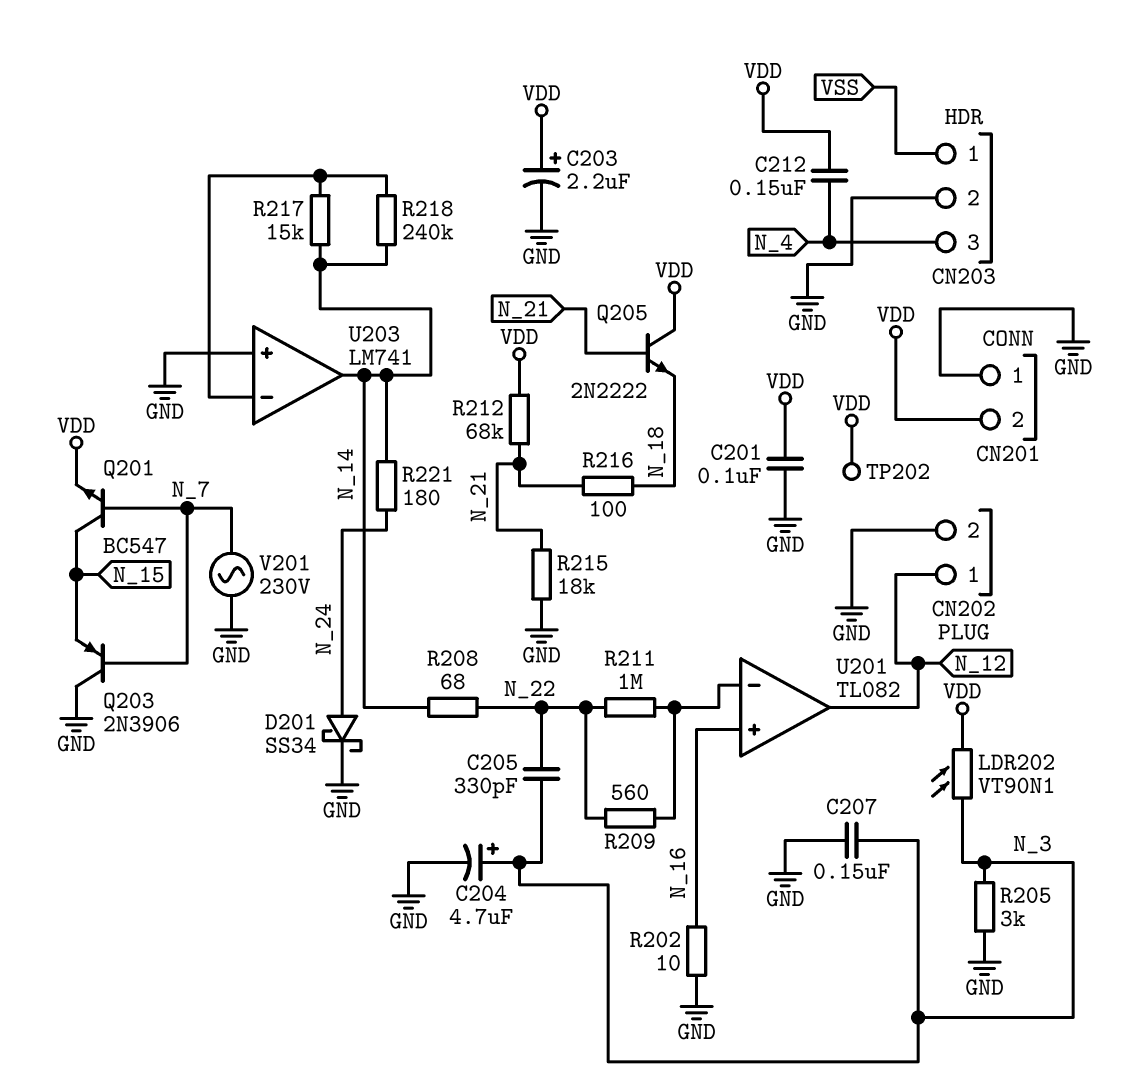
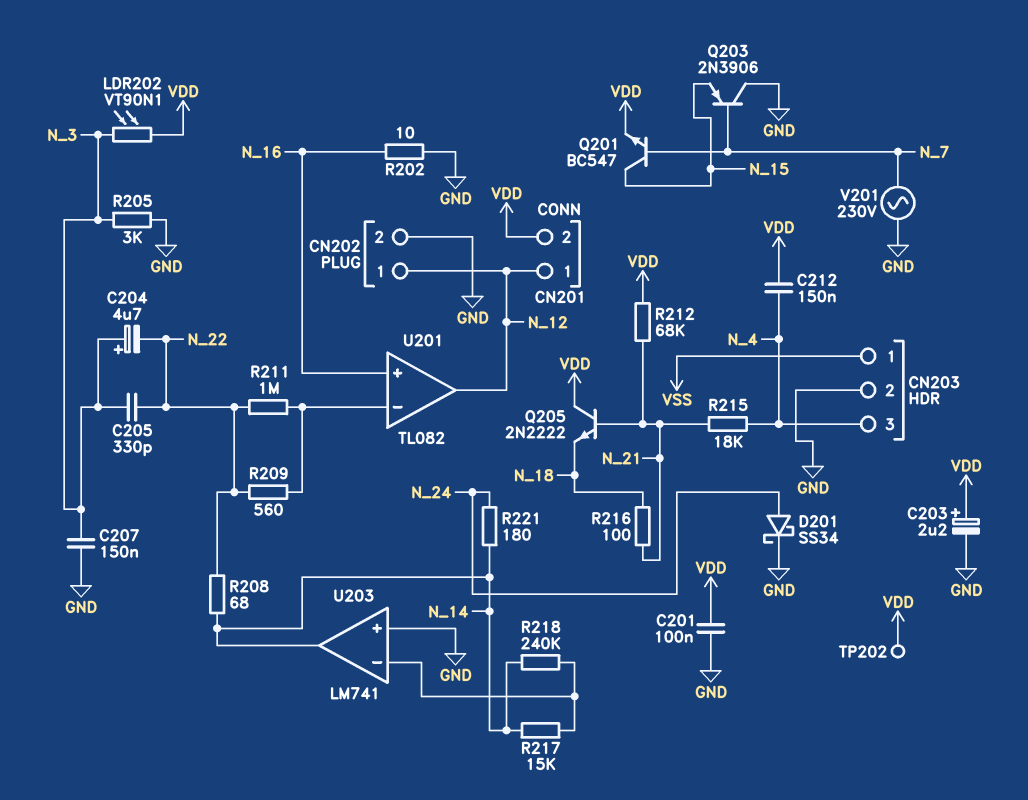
C204: 4.7uF (plus N_3, minus GND) -> 4.7uF (plus N_3, minus N_22)
CN201 pin 1: GND -> N_12
R215: 18k (GND, N_21) -> 18k (N_4, N_21)

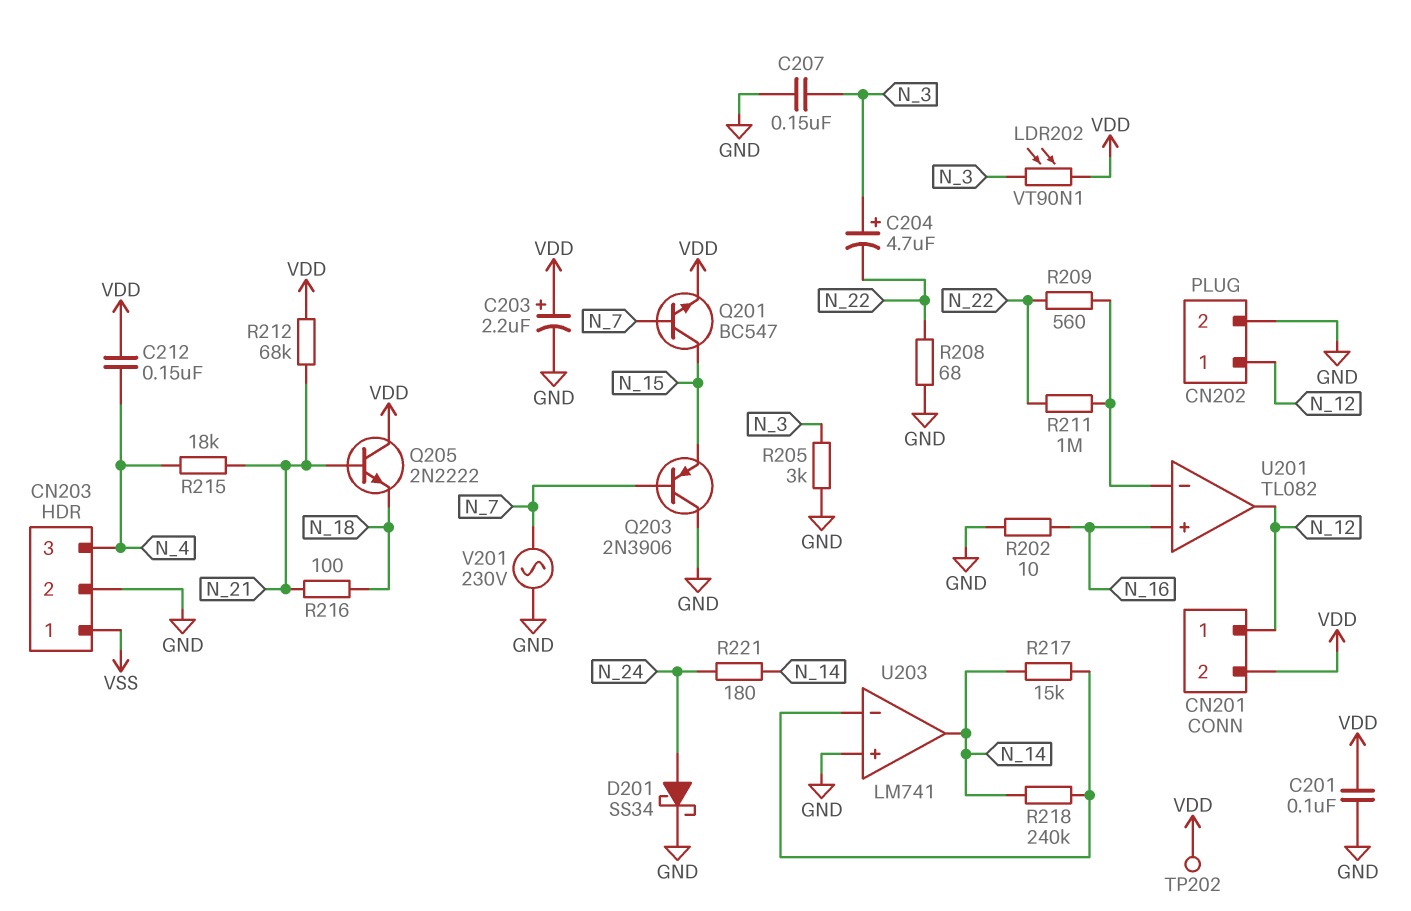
C205: 330pF (N_3, N_22) -> none
R208: 68 (N_14, N_22) -> 68 (GND, N_22)

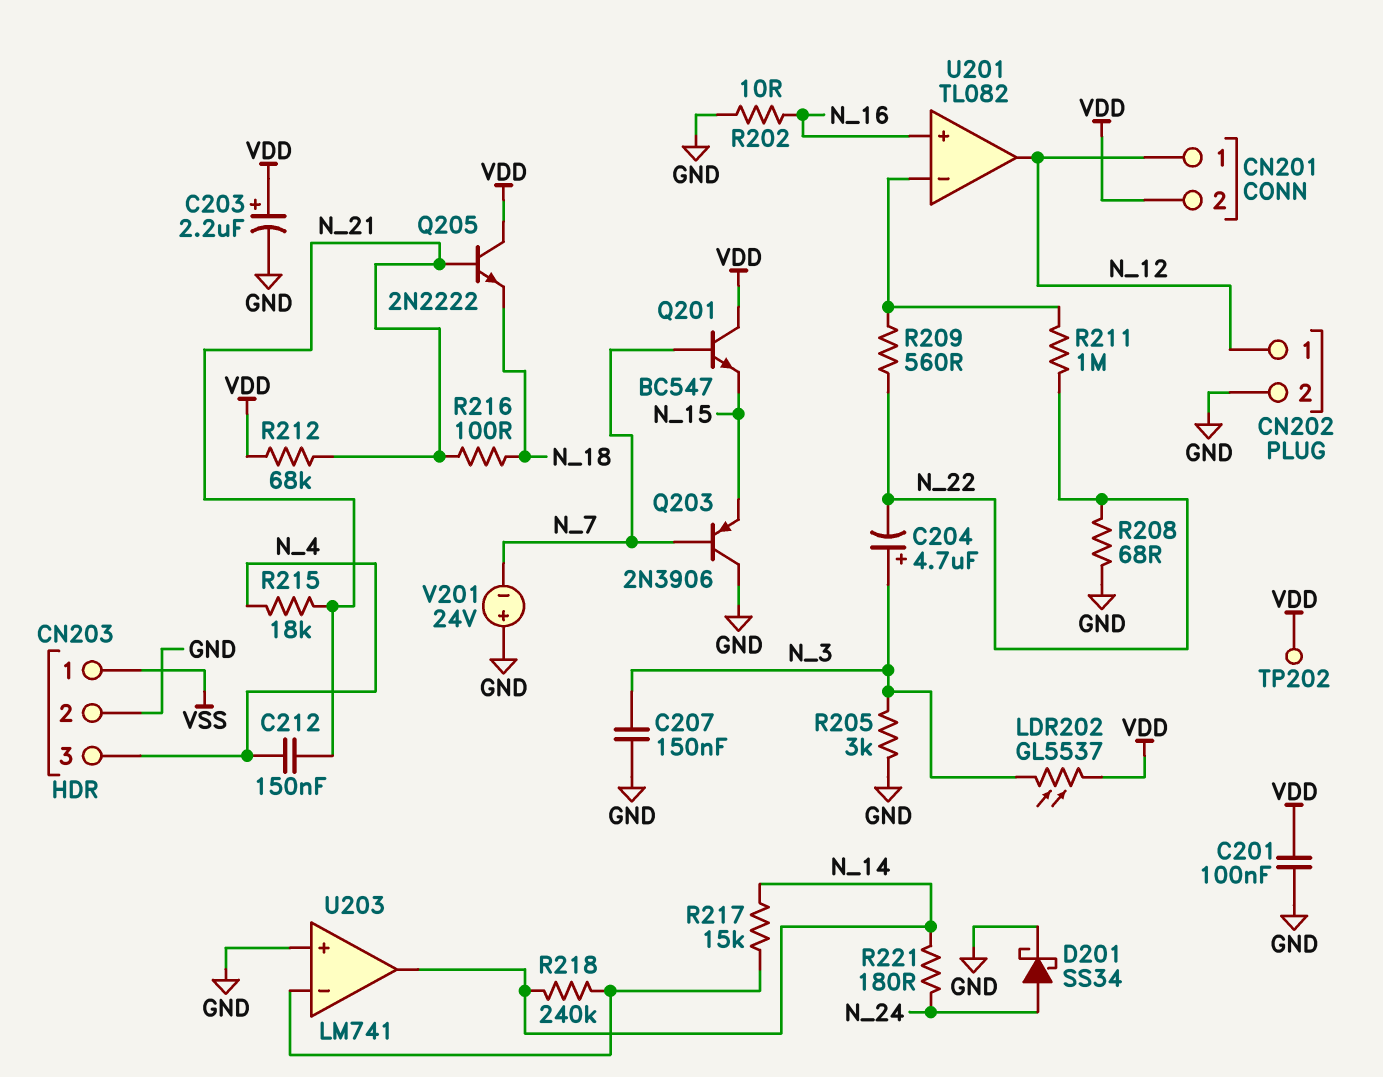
C212: 150nF (N_4, VDD) -> 150nF (N_4, N_21)
LDR202: VT90N1 (N_3, VDD) -> GL5537 (N_3, VDD)
Q201: NPN BC547 (B N_7, C N_15, E VDD) -> NPN BC547 (B N_7, C VDD, E N_15)
V201: AC 230V (GND, N_7) -> 24V (plus GND, minus N_7)

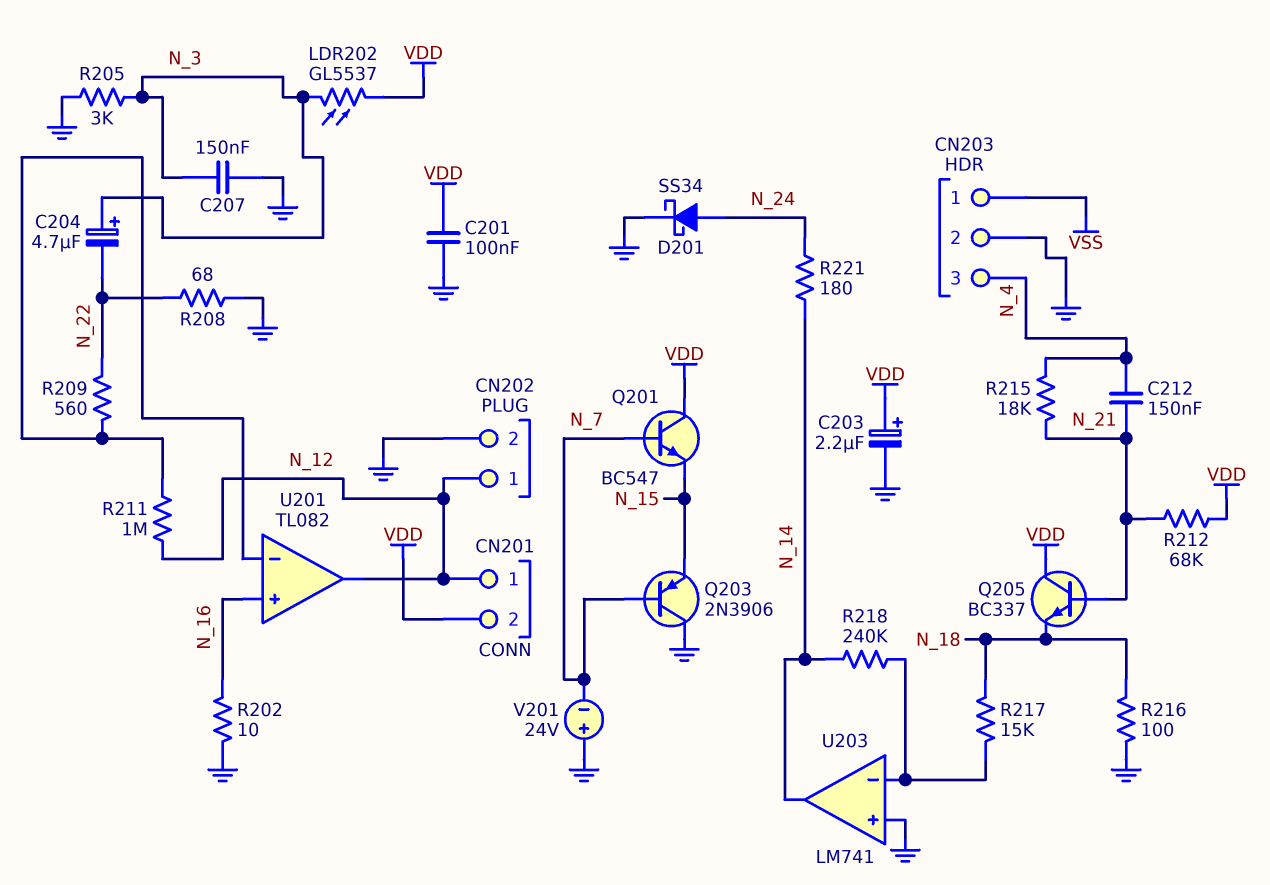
Q205: NPN 2N2222 (B N_21, C VDD, E N_18) -> NPN BC337 (B N_21, C VDD, E N_18)
R211: 1M (N_22, U201/in-) -> 1M (N_12, U201/in-)
R216: 100 (N_18, N_21) -> 100 (GND, N_18)
R217: 15k (N_14, U203/in-) -> 15k (N_18, U203/in-)
TP202: test point (VDD) -> none

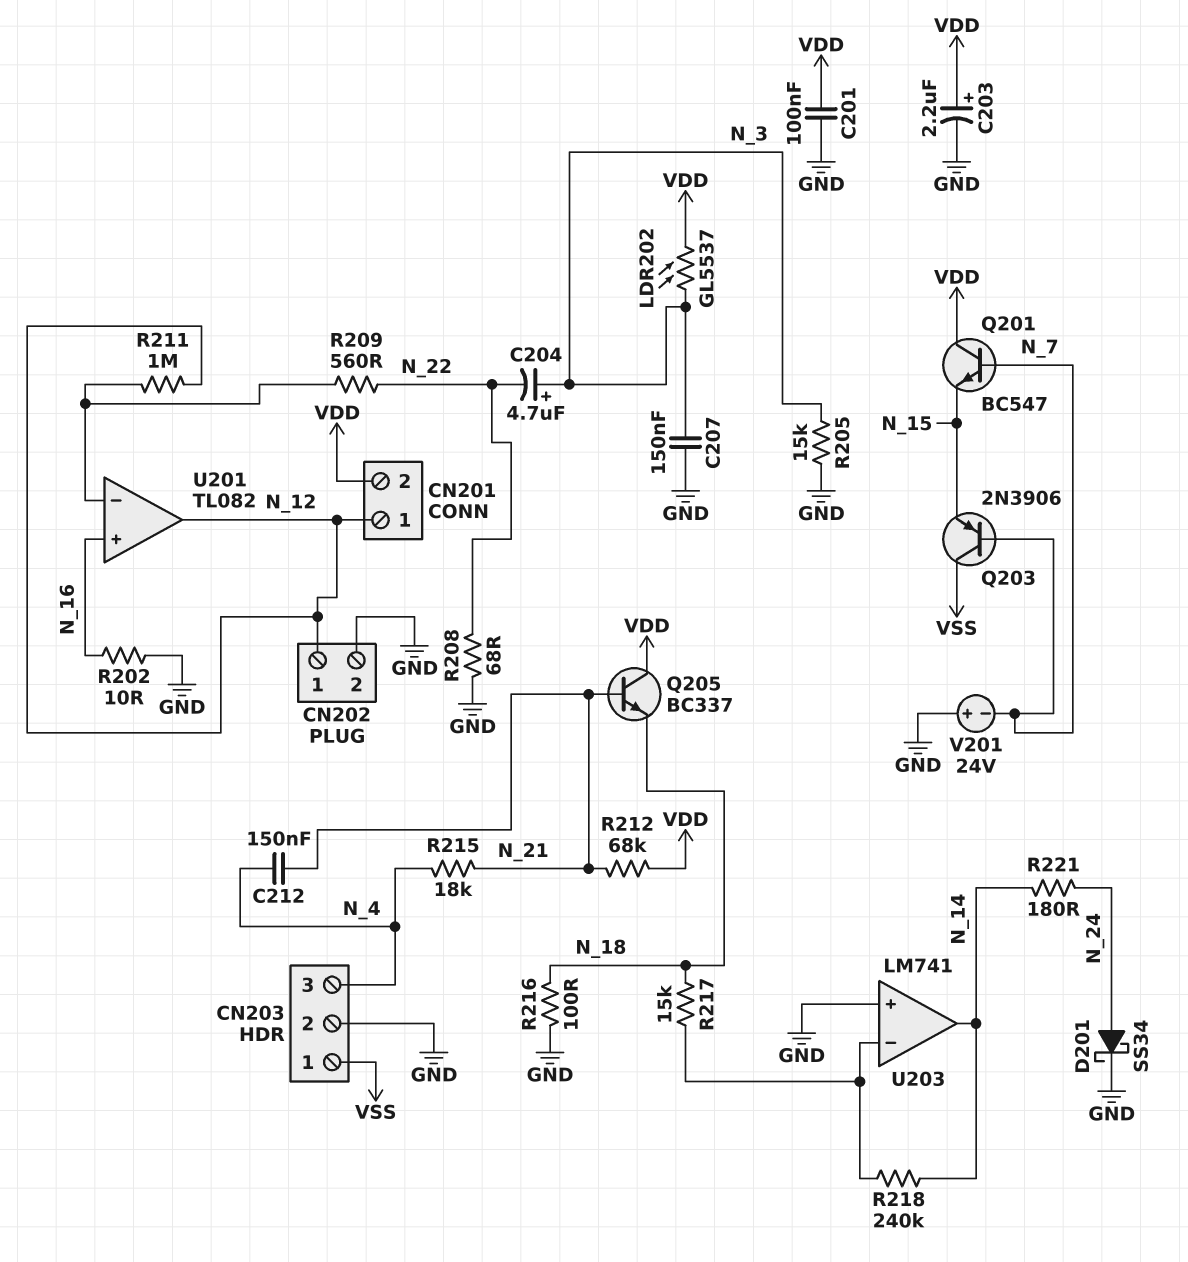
Q203: PNP 2N3906 (B N_7, C GND, E N_15) -> PNP 2N3906 (B N_7, C VSS, E N_15)
R205: 3k (GND, N_3) -> 15k (GND, N_3)

